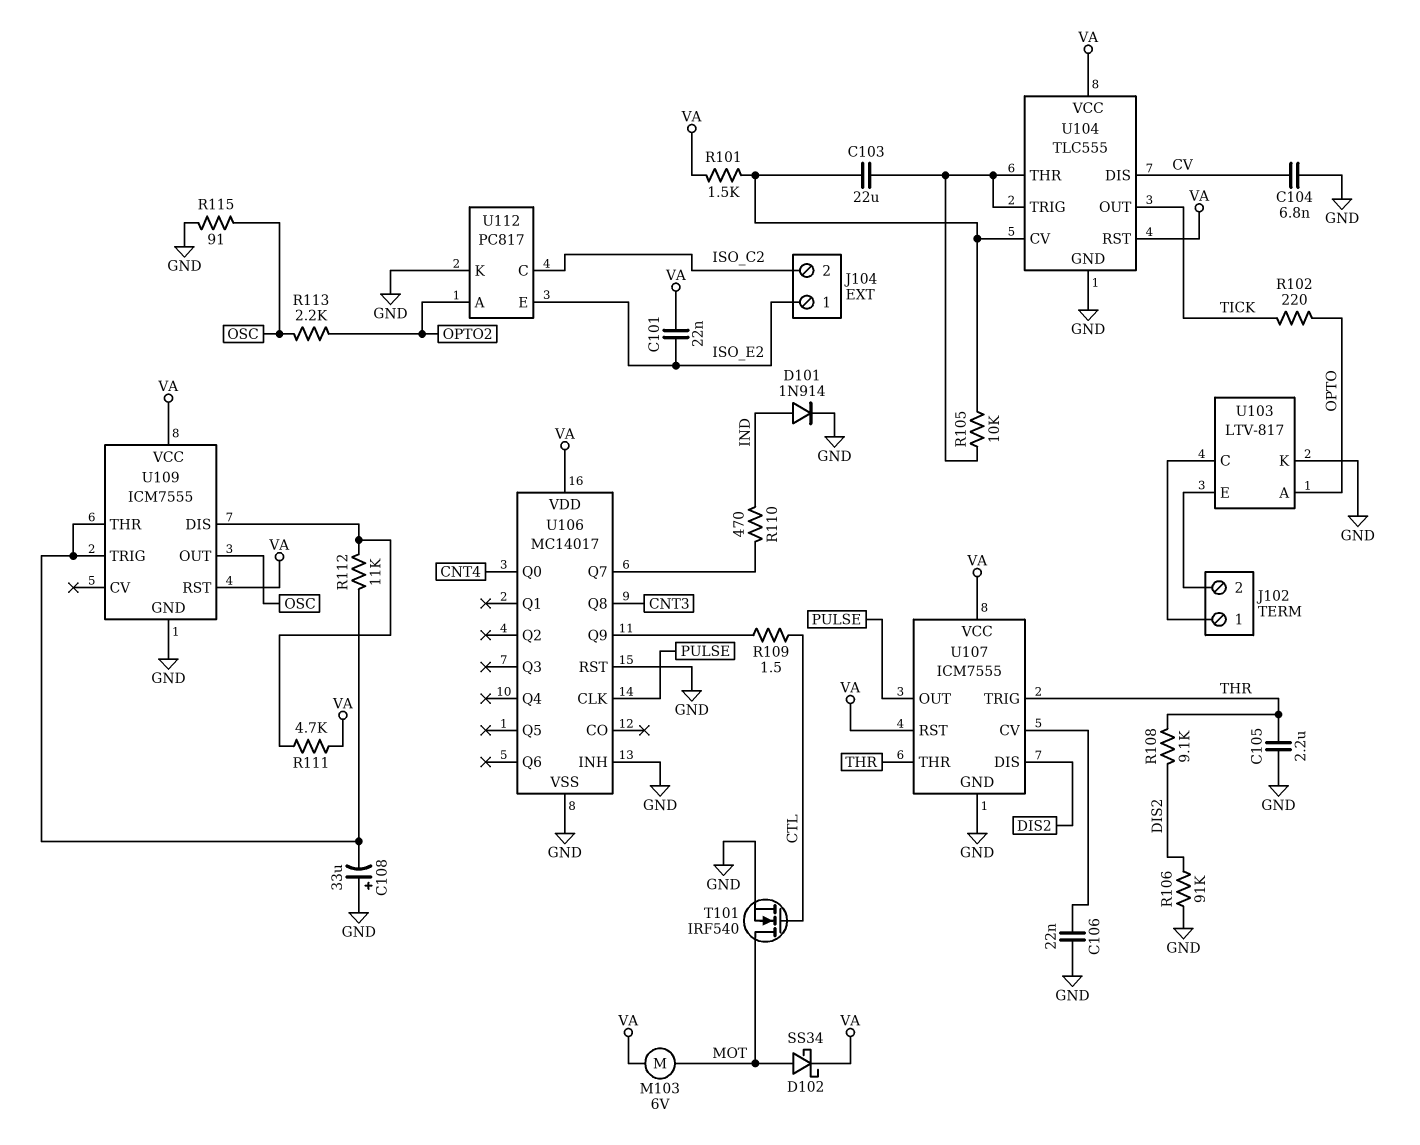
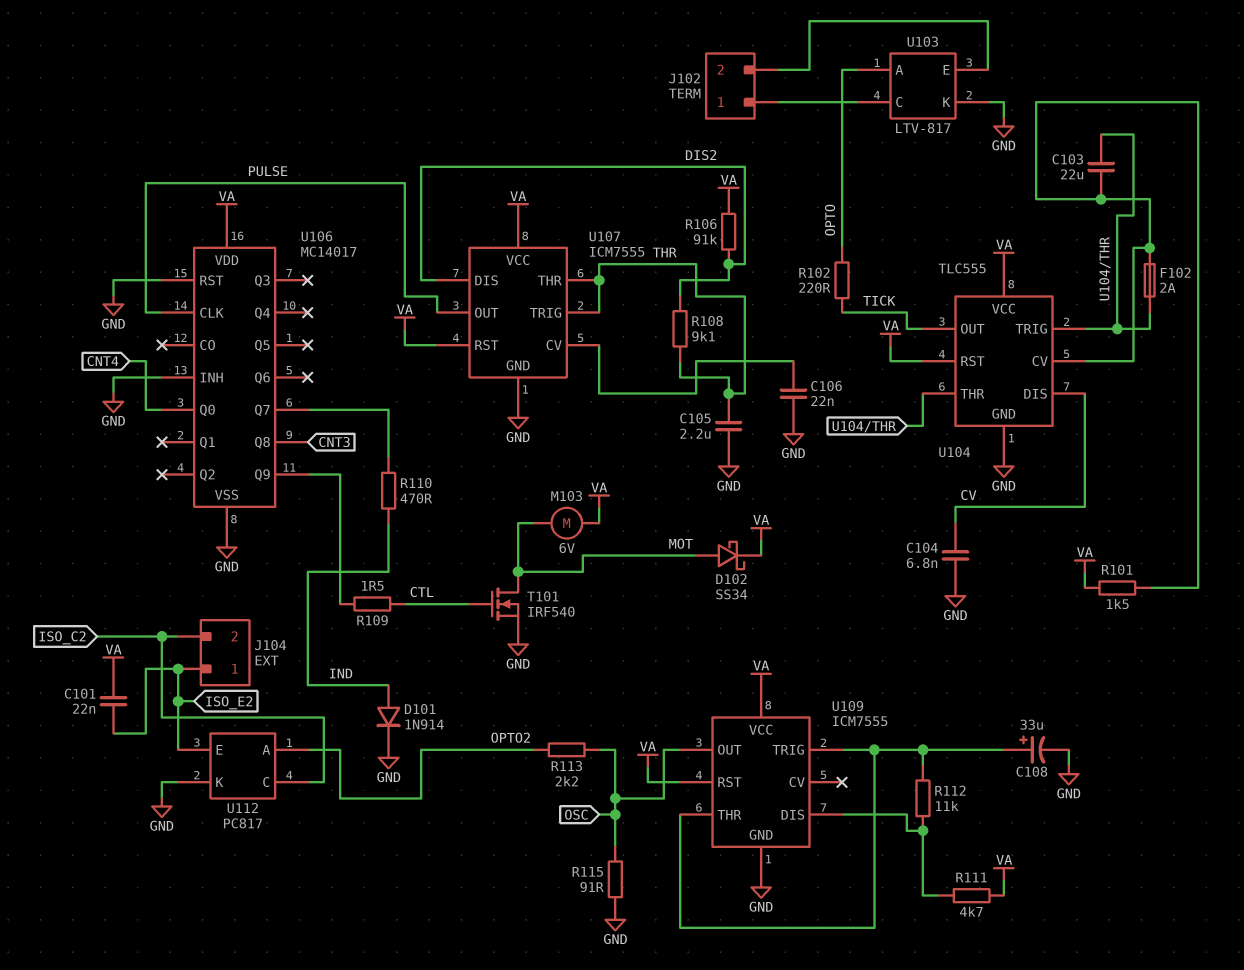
C108: 33uF (plus GND, minus U109/THR) -> 33uF (plus U109/THR, minus GND)
F102: none -> 2A (U104/CV, U104/THR)
R105: 10k (U104/CV, U104/THR) -> none
R106: 91k (DIS2, GND) -> 91k (DIS2, VA)

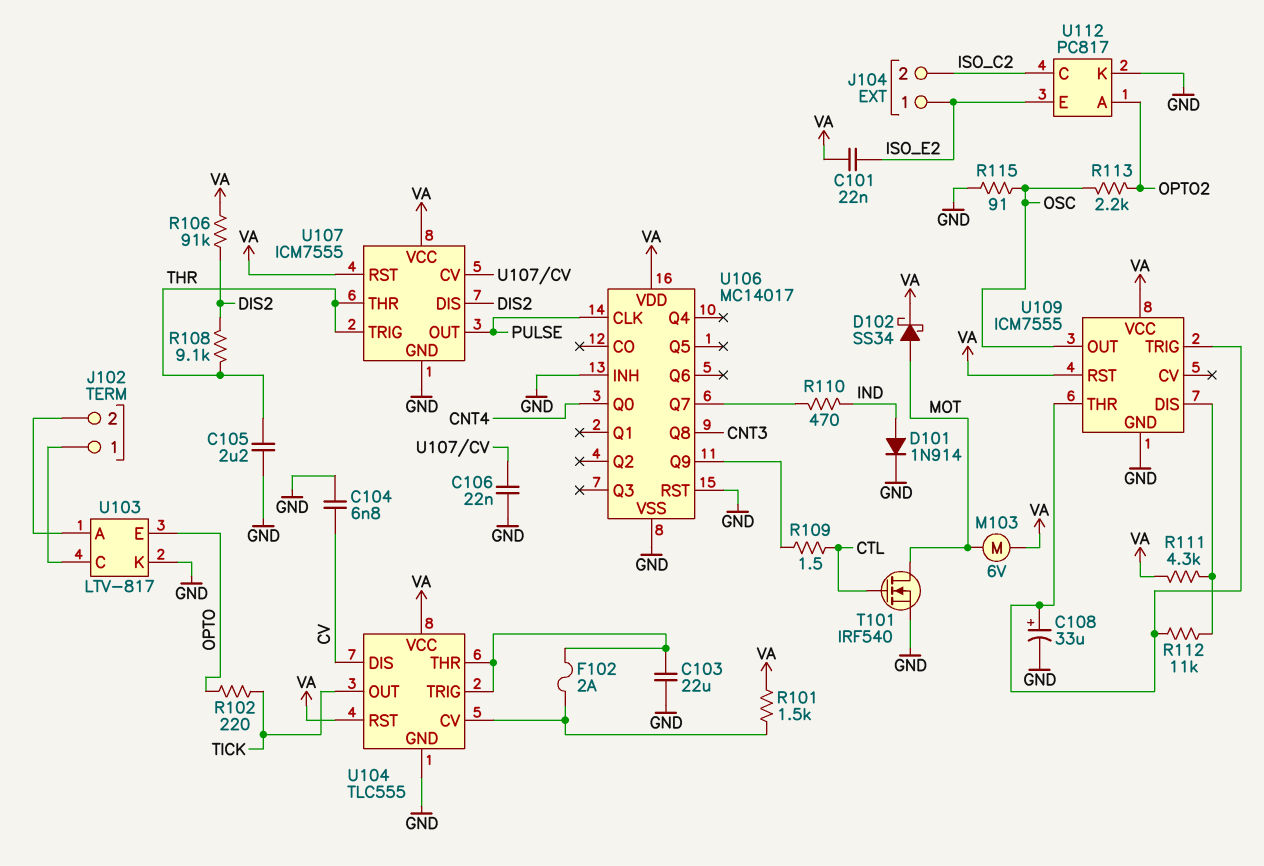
C103: 22uF (U104/CV, U104/THR) -> 22uF (GND, U104/THR)
R111: 4.7k (U109/DIS, VA) -> 4.3k (U109/DIS, VA)
U103 pin A: OPTO -> J102/2
U103 pin E: J102/2 -> OPTO

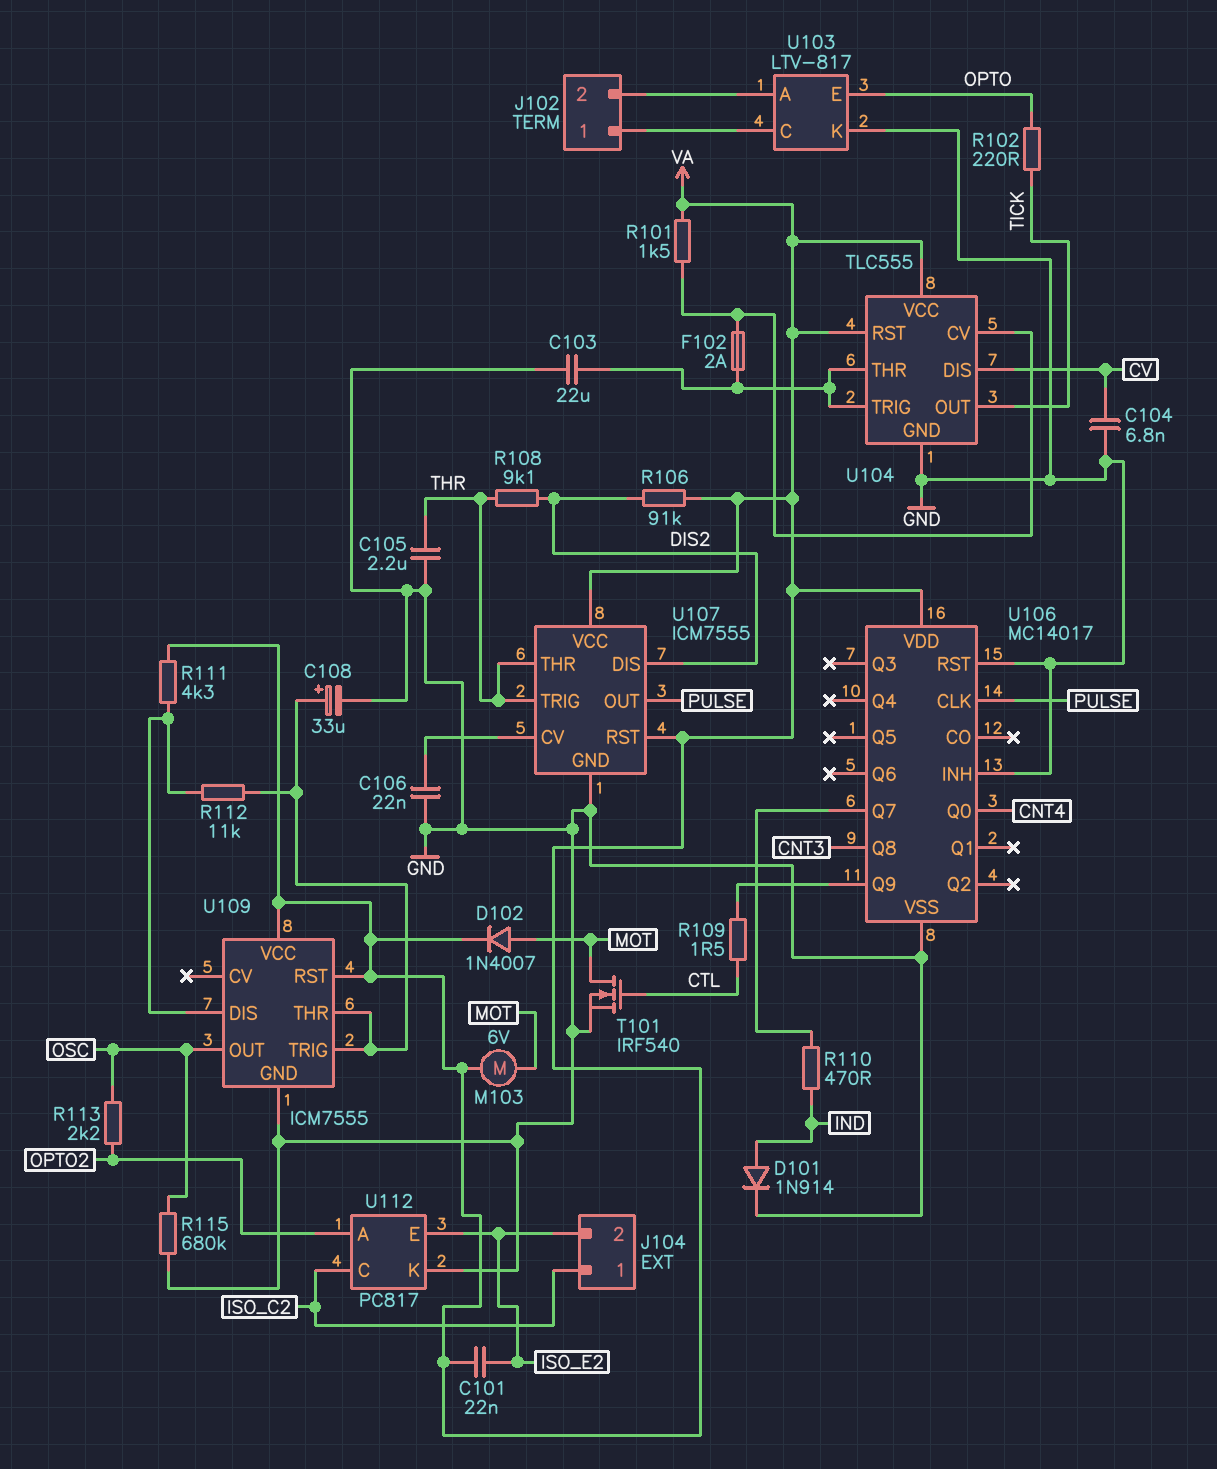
D102: schottky SS34 (A MOT, K VA) -> diode 1N4007 (A MOT, K VA)
J104 pin 1: ISO_E2 -> ISO_C2
J104 pin 2: ISO_C2 -> ISO_E2
R115: 91 (GND, OSC) -> 680k (GND, OSC)

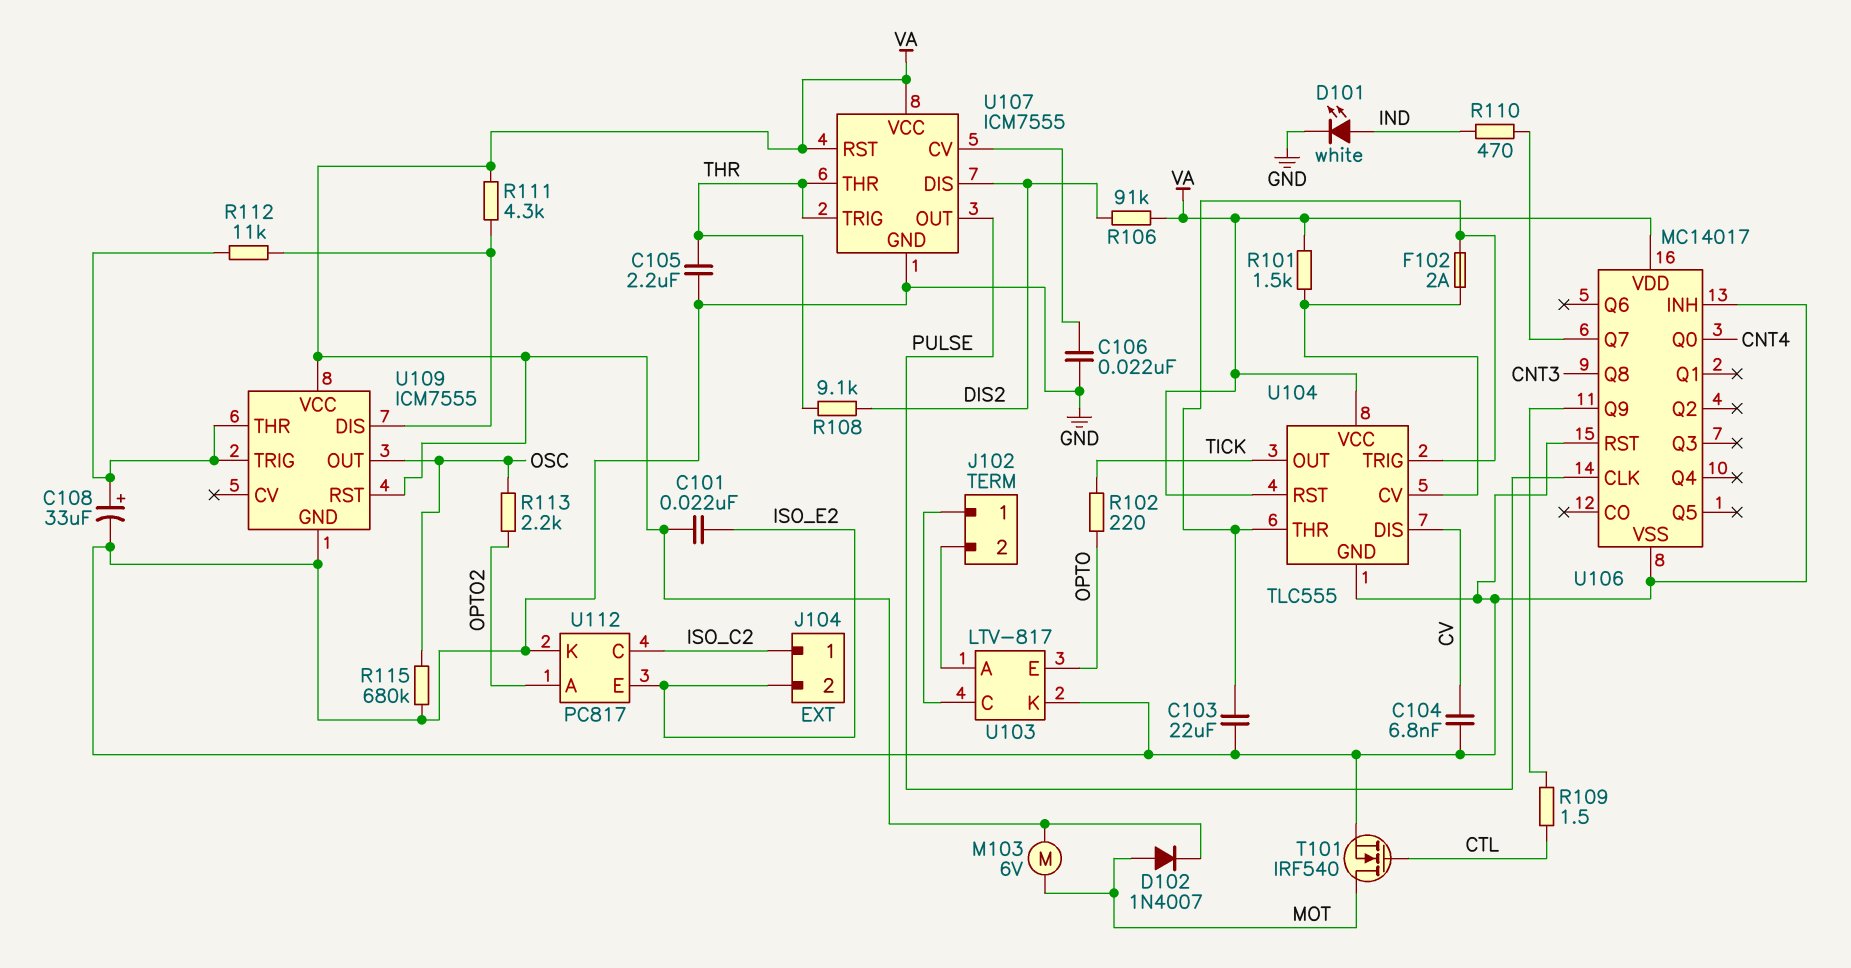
D101: diode 1N914 (A IND, K GND) -> LED white (A IND, K GND)

